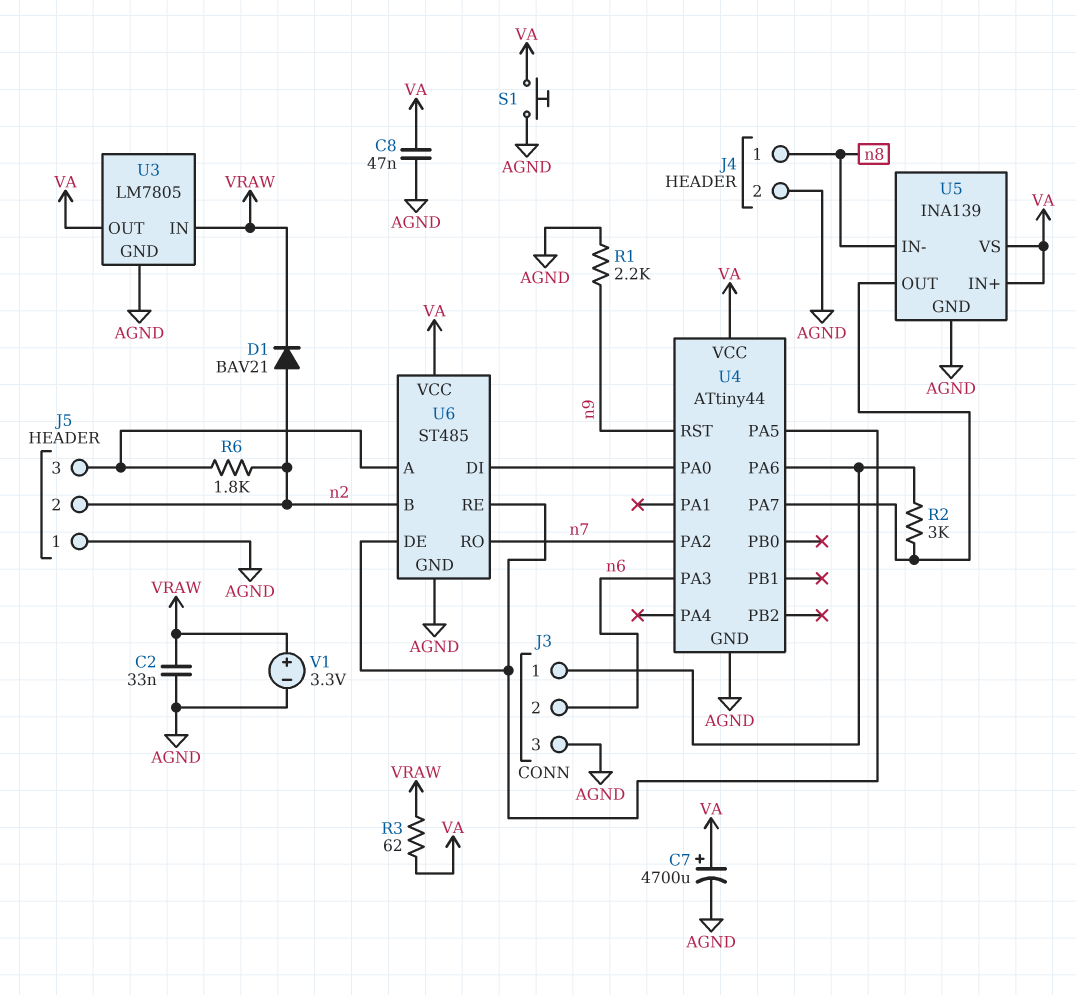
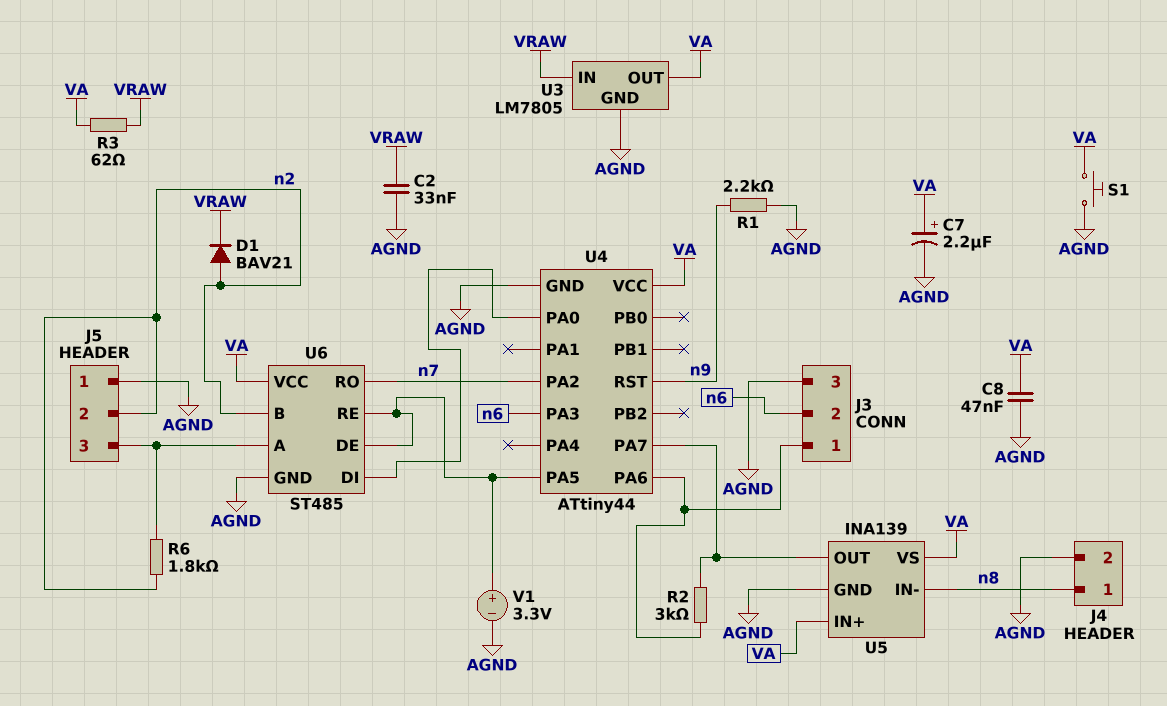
C7: 4700uF (plus VA, minus AGND) -> 2.2uF (plus VA, minus AGND)
V1: 3.3V (plus VRAW, minus AGND) -> 3.3V (plus U4/PA5, minus AGND)

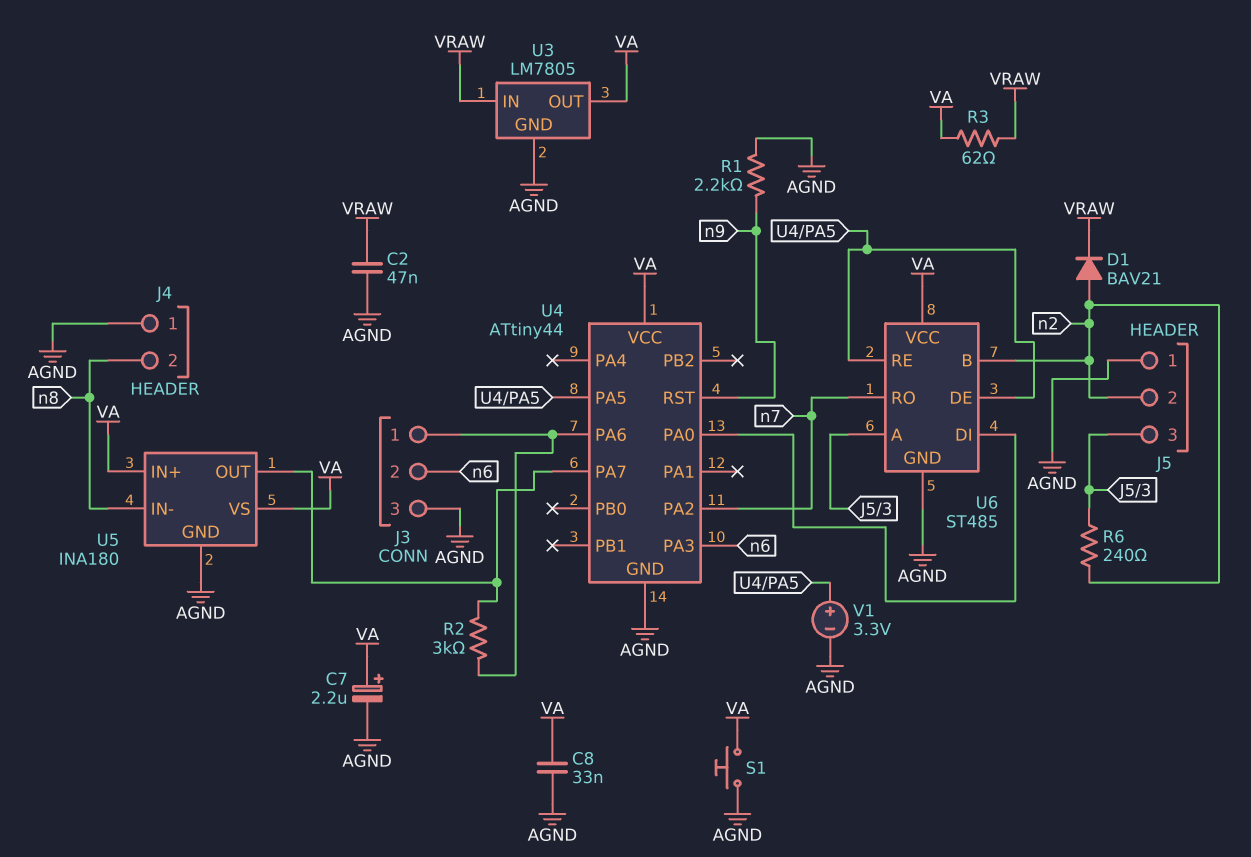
C2: 33nF (AGND, VRAW) -> 47nF (AGND, VRAW)
C8: 47nF (AGND, VA) -> 33nF (AGND, VA)
J4 pin 1: n8 -> AGND
J4 pin 2: AGND -> n8
R6: 1.8k (J5/3, n2) -> 240 (J5/3, n2)
U5: INA139 -> INA180

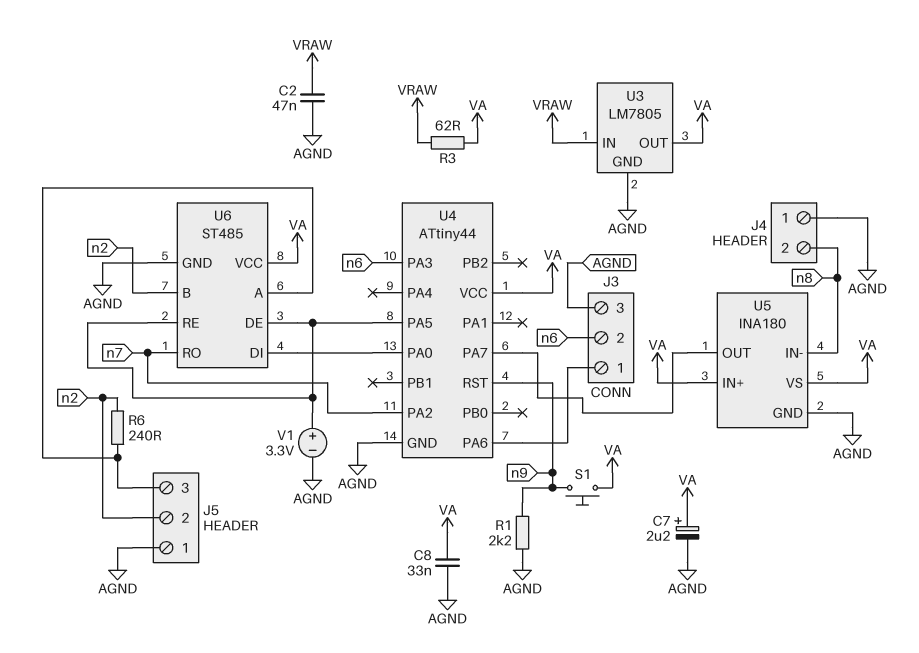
D1: diode BAV21 (A n2, K VRAW) -> none
R2: 3k (J3/1, U4/PA7) -> none
S1: button (AGND, VA) -> button (VA, n9)

